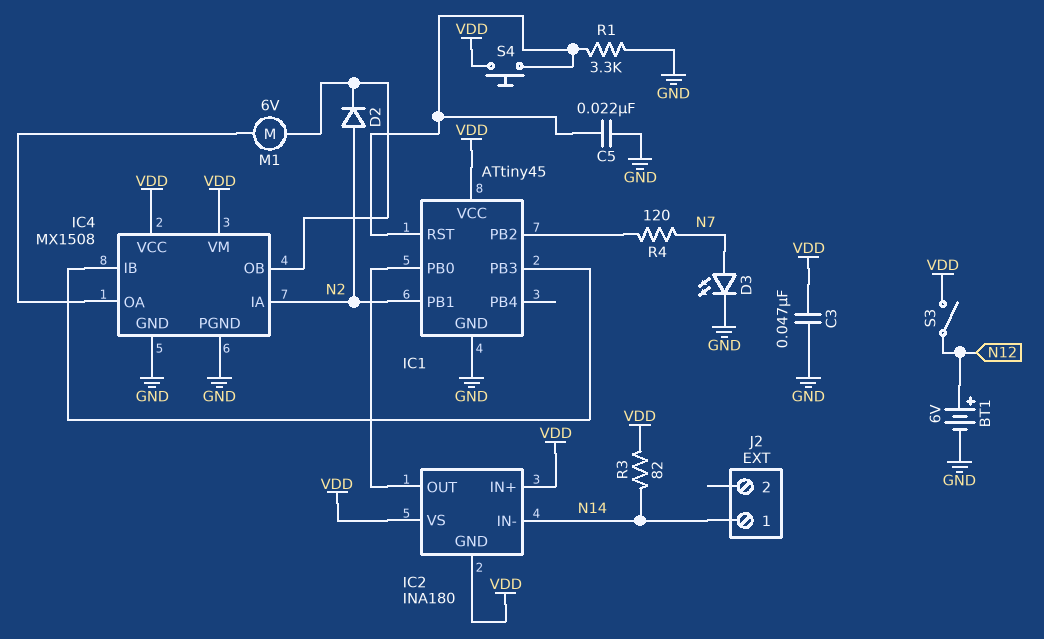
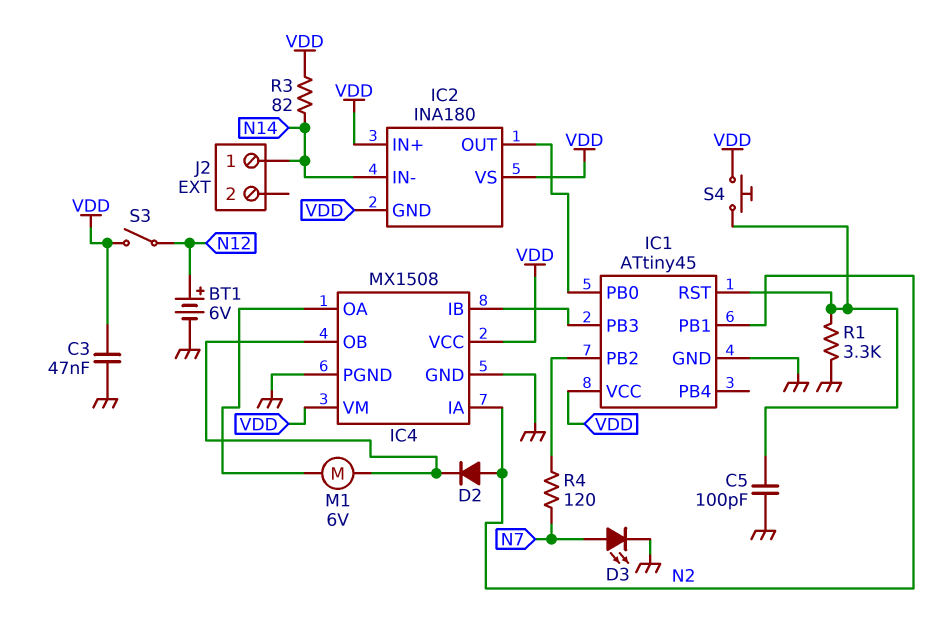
C5: 22nF (GND, IC1/RST) -> 100pF (GND, IC1/RST)

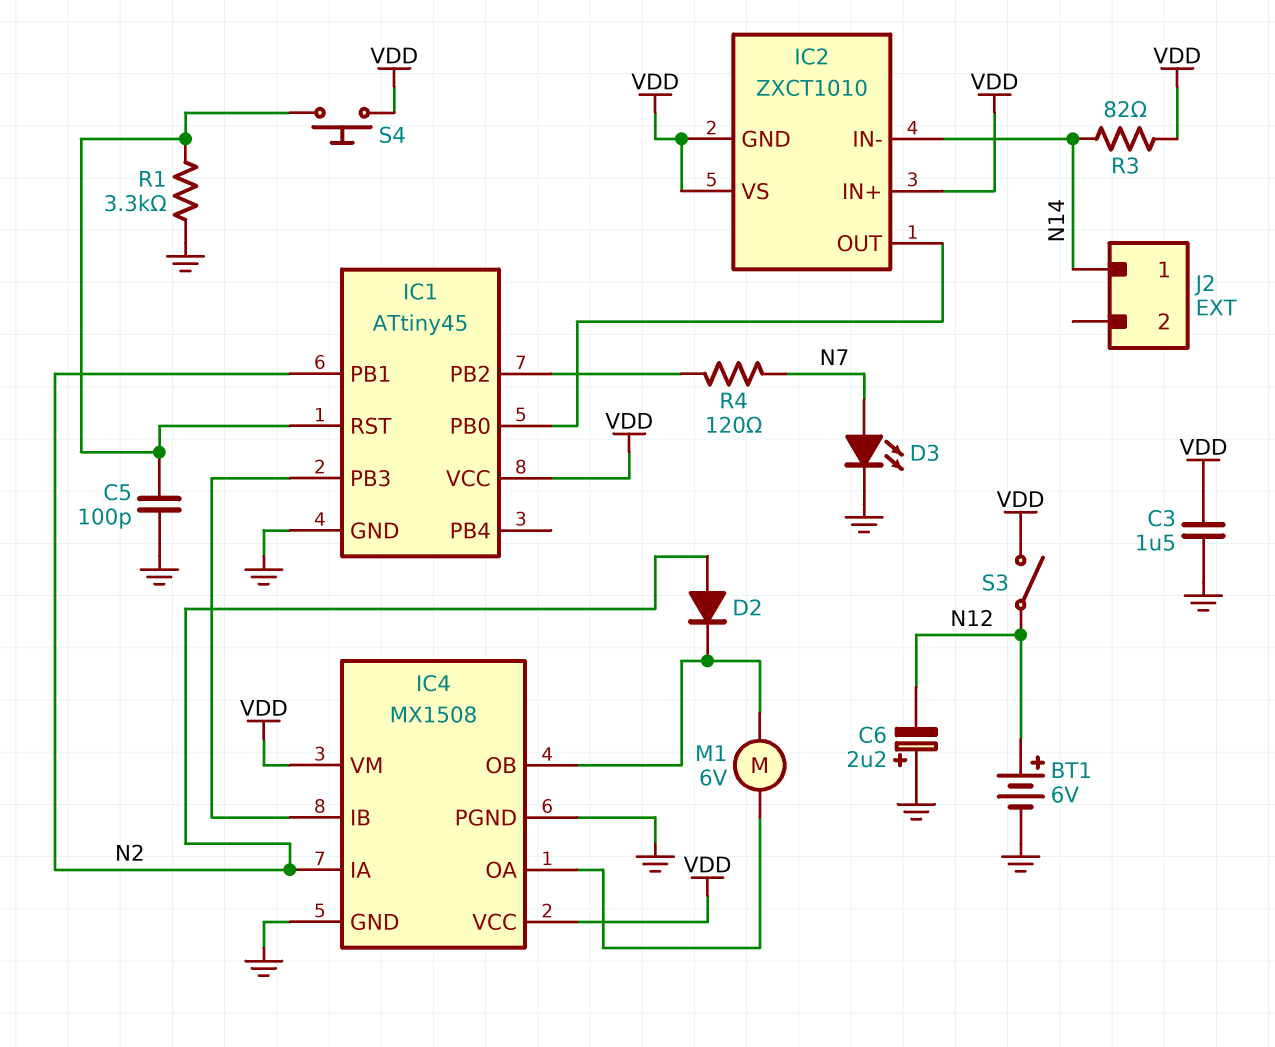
C3: 47nF (GND, VDD) -> 1.5uF (GND, VDD)
C6: none -> 2.2uF (plus GND, minus N12)
IC2: INA180 -> ZXCT1010

